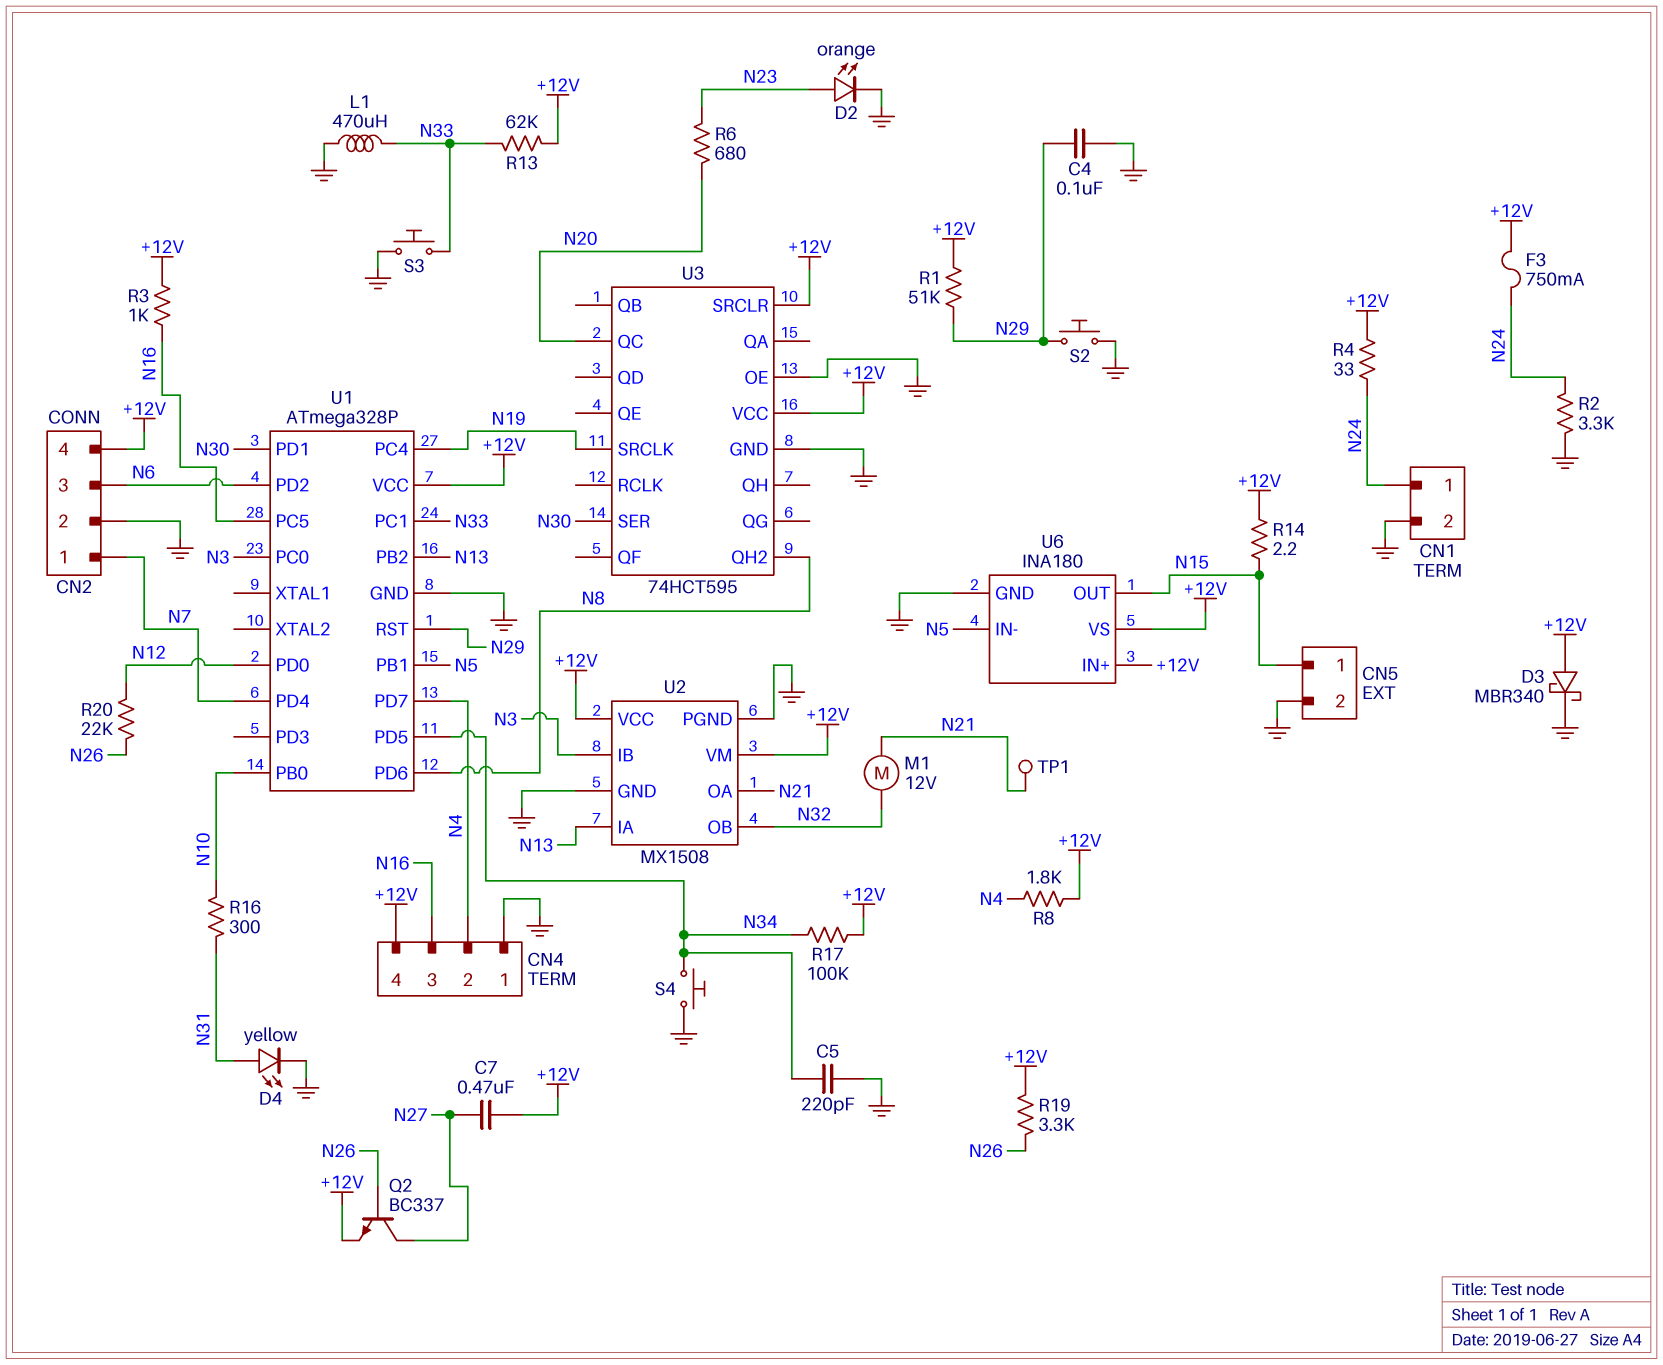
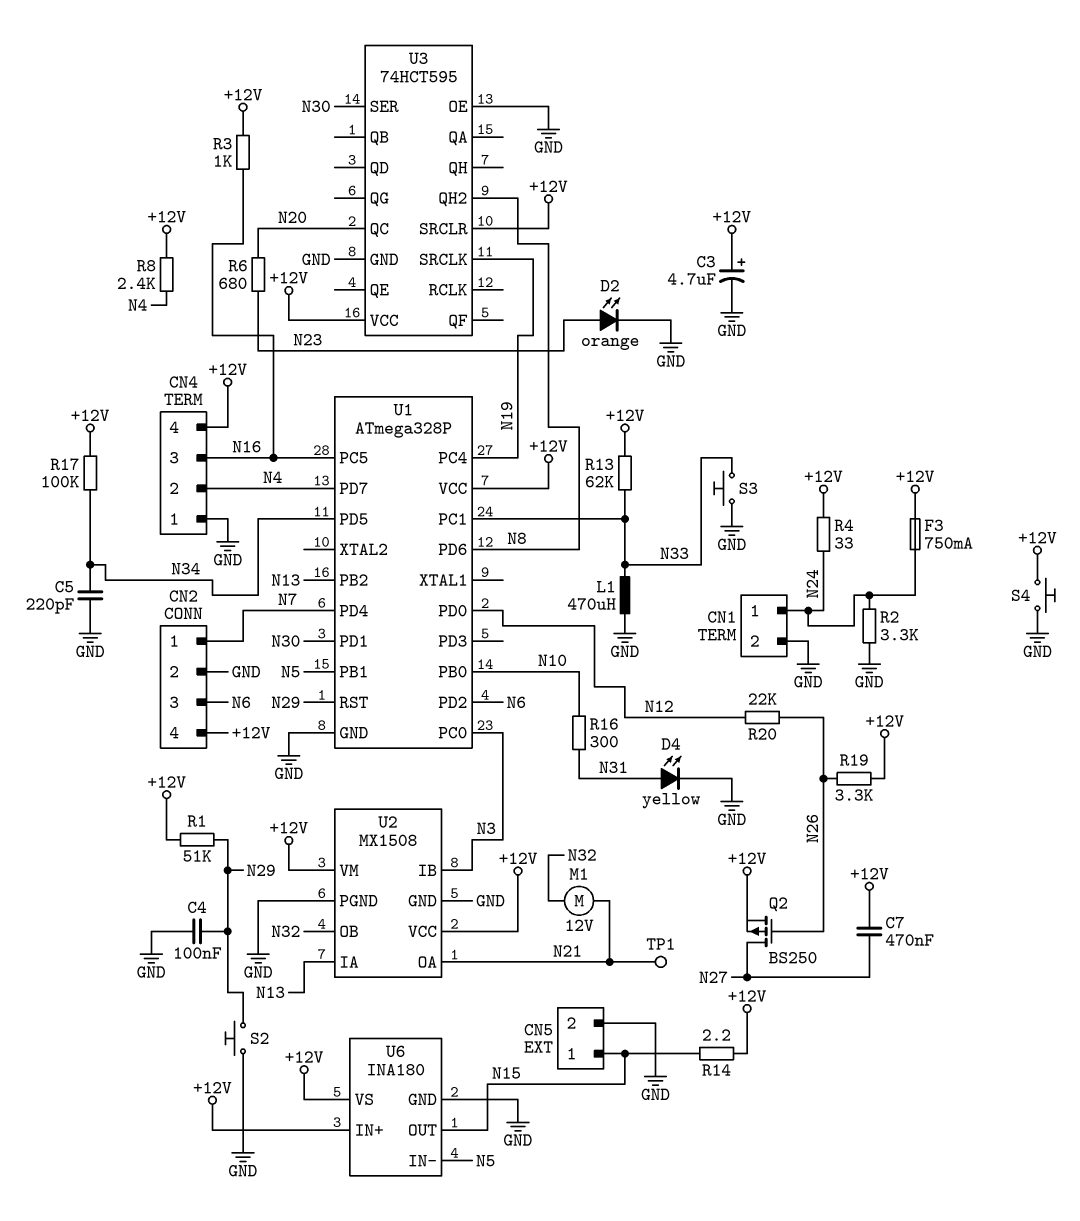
C3: none -> 4.7uF (plus +12V, minus GND)
D3: schottky MBR340 (A +12V, K GND) -> none
Q2: NPN BC337 (B N26, C N27, E +12V) -> PMOS BS250 (G N26, D N27, S +12V)
R8: 1.8k (+12V, N4) -> 2.4k (+12V, N4)
S4: button (GND, N34) -> button (+12V, GND)

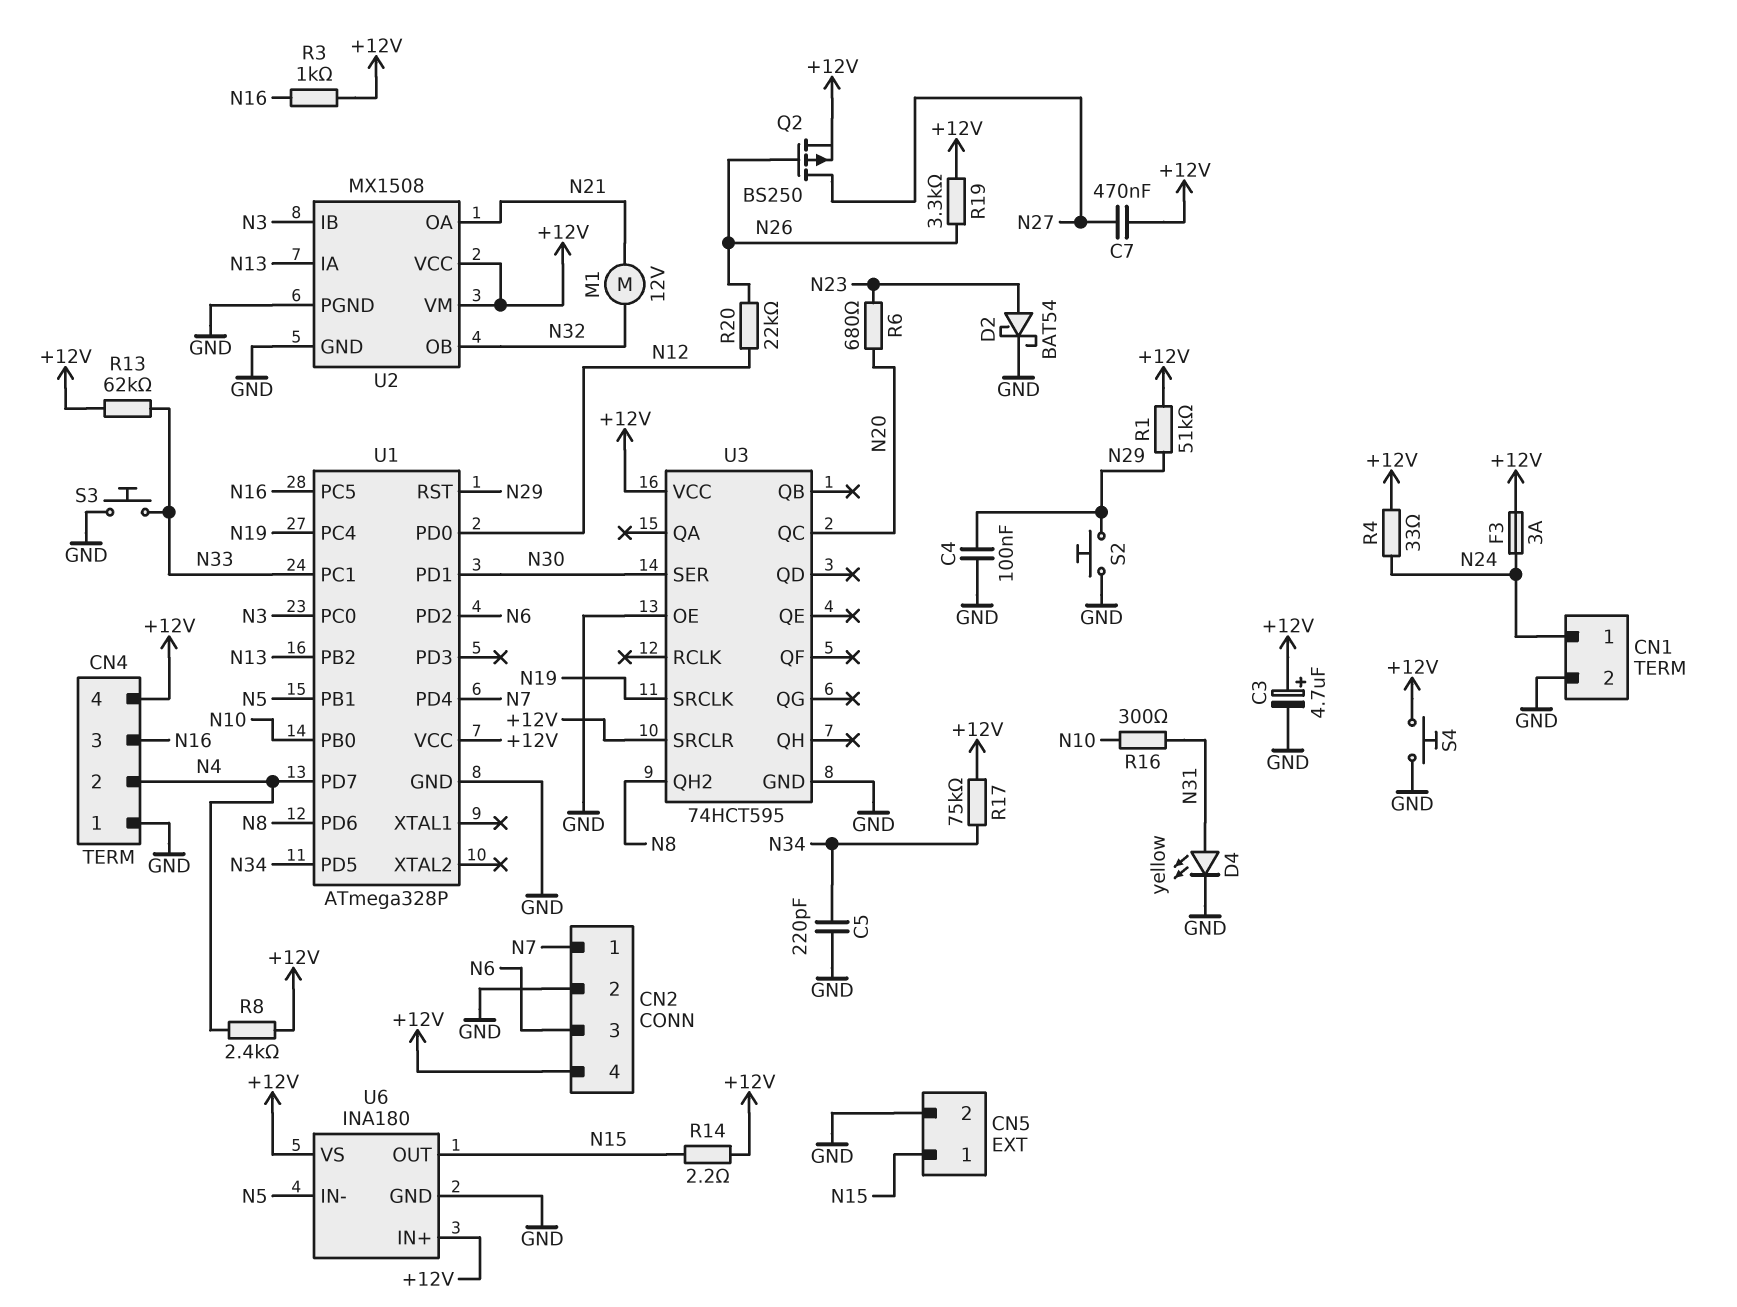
D2: LED orange (A N23, K GND) -> schottky BAT54 (A N23, K GND)
F3: 750mA (+12V, N24) -> 3A (+12V, N24)
L1: 470uH (GND, N33) -> none
R2: 3.3k (GND, N24) -> none
R17: 100k (+12V, N34) -> 75k (+12V, N34)
TP1: test point (N21) -> none

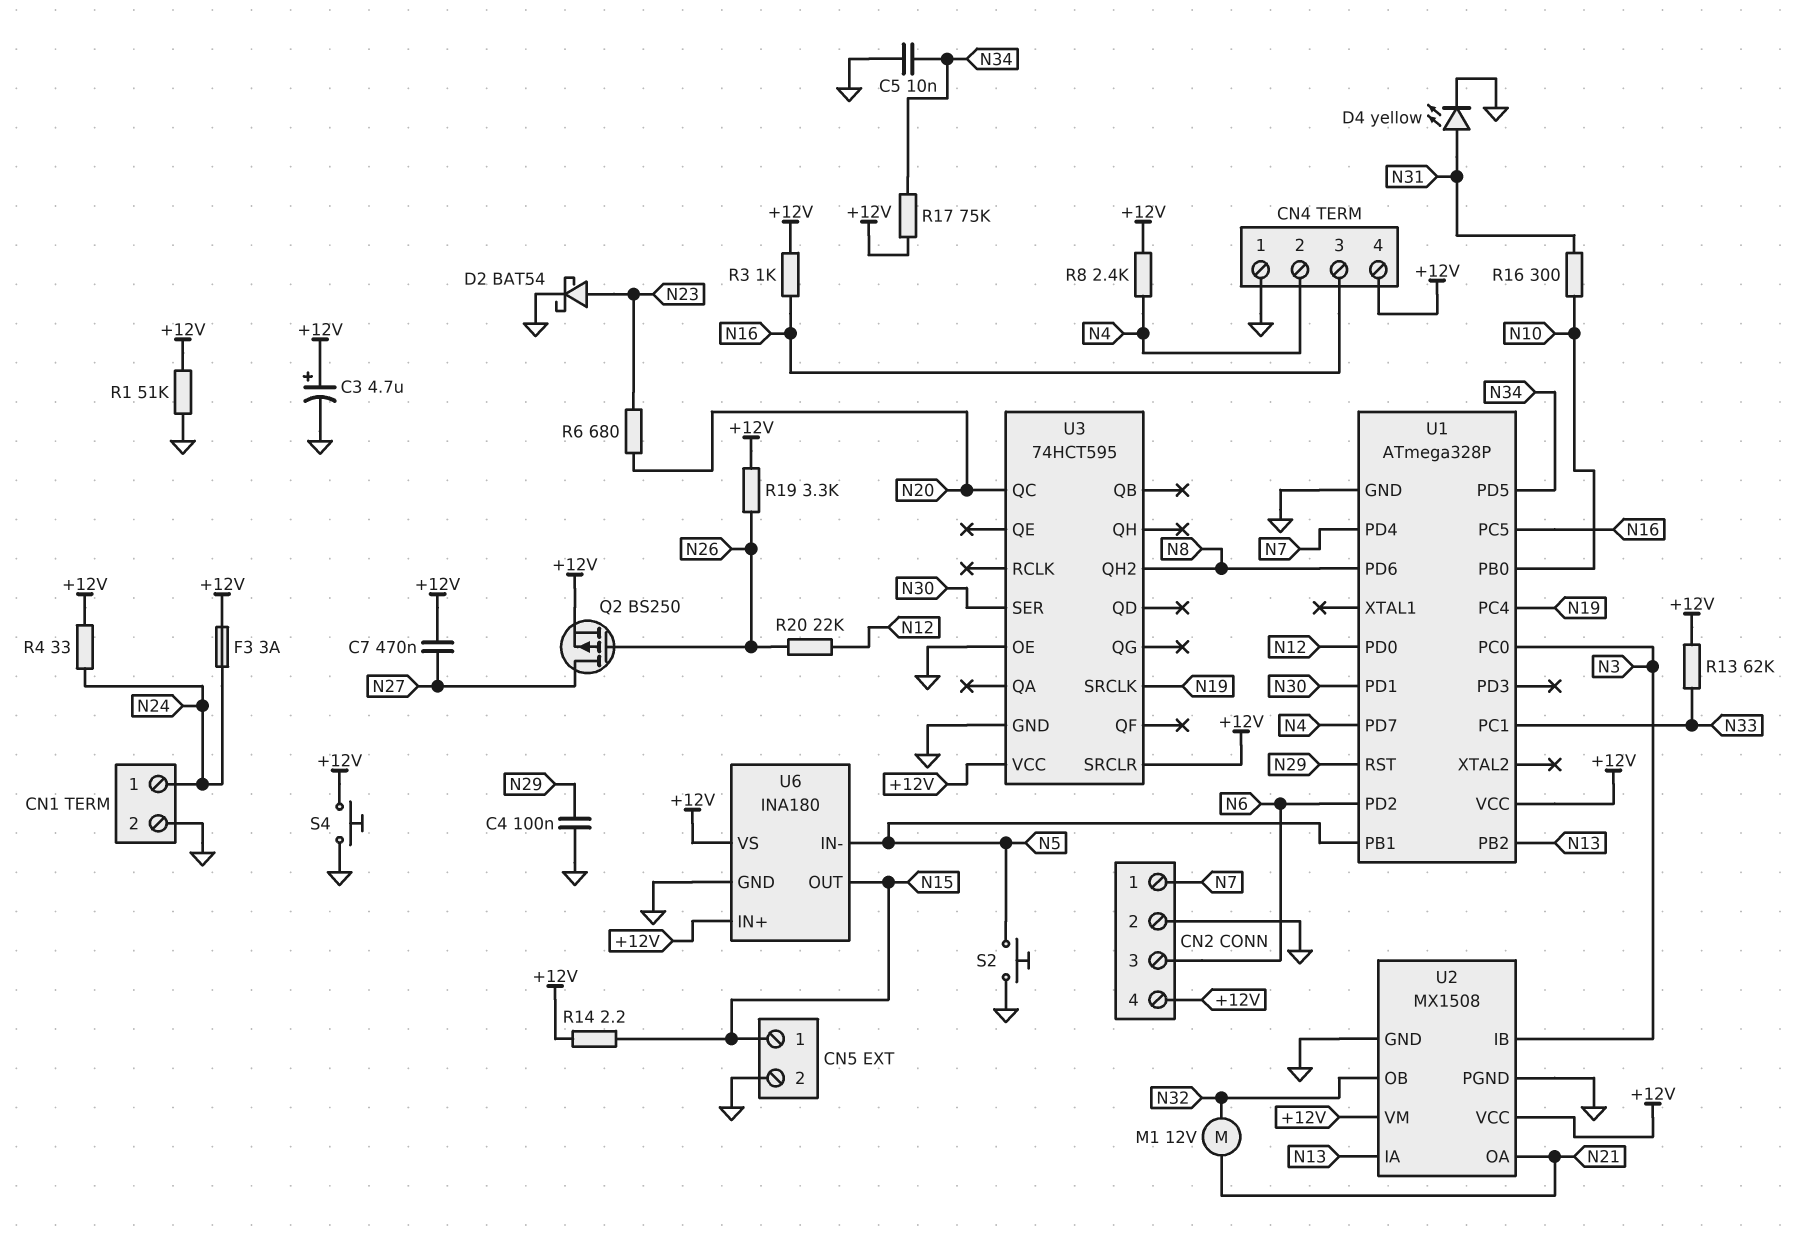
C5: 220pF (GND, N34) -> 10nF (GND, N34)
R1: 51k (+12V, N29) -> 51k (+12V, GND)
S2: button (GND, N29) -> button (GND, N5)
S3: button (GND, N33) -> none

